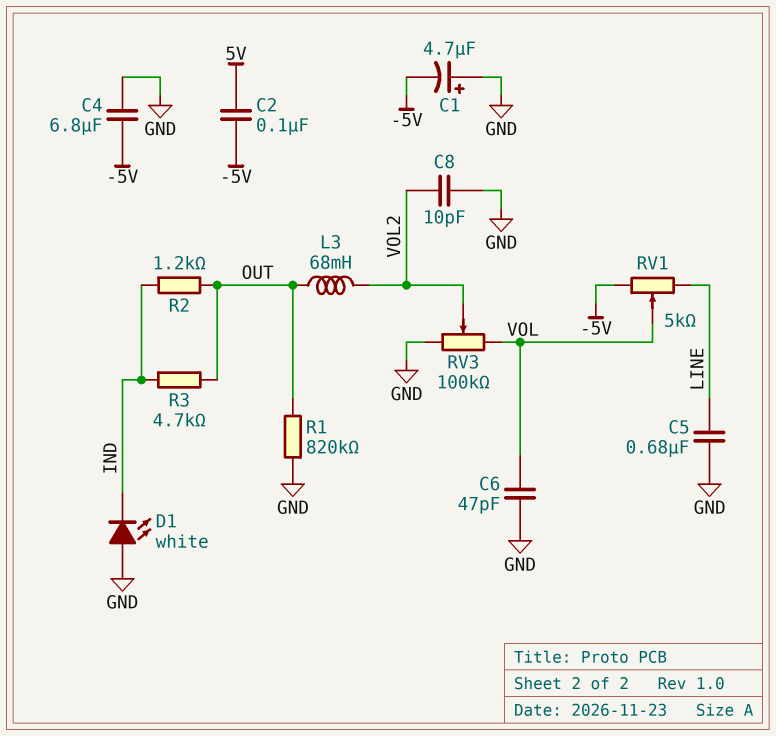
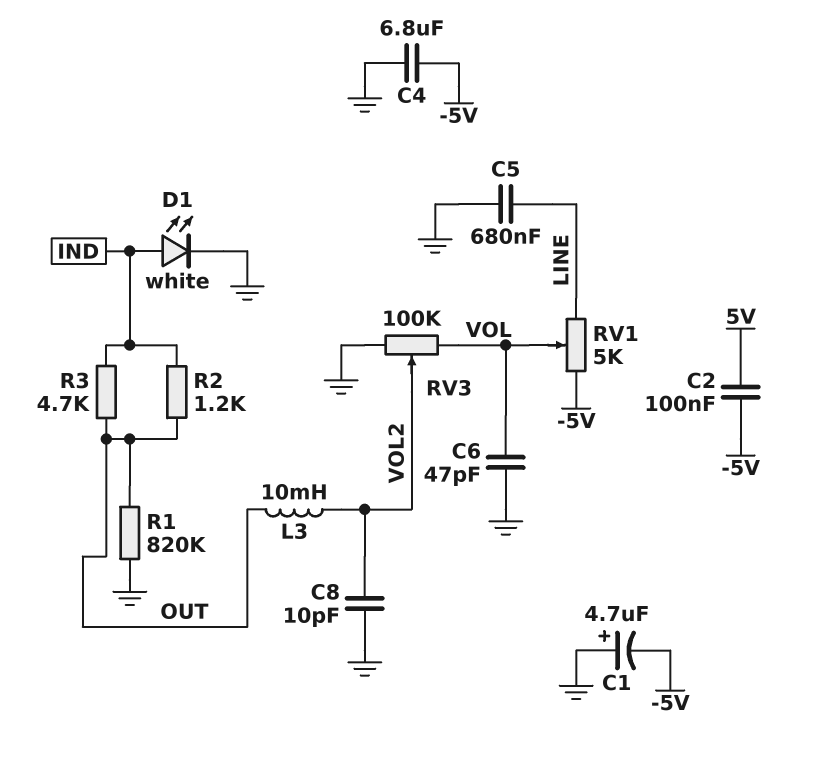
D1: LED white (A GND, K IND) -> LED white (A IND, K GND)
L3: 68mH (OUT, VOL2) -> 10mH (OUT, VOL2)

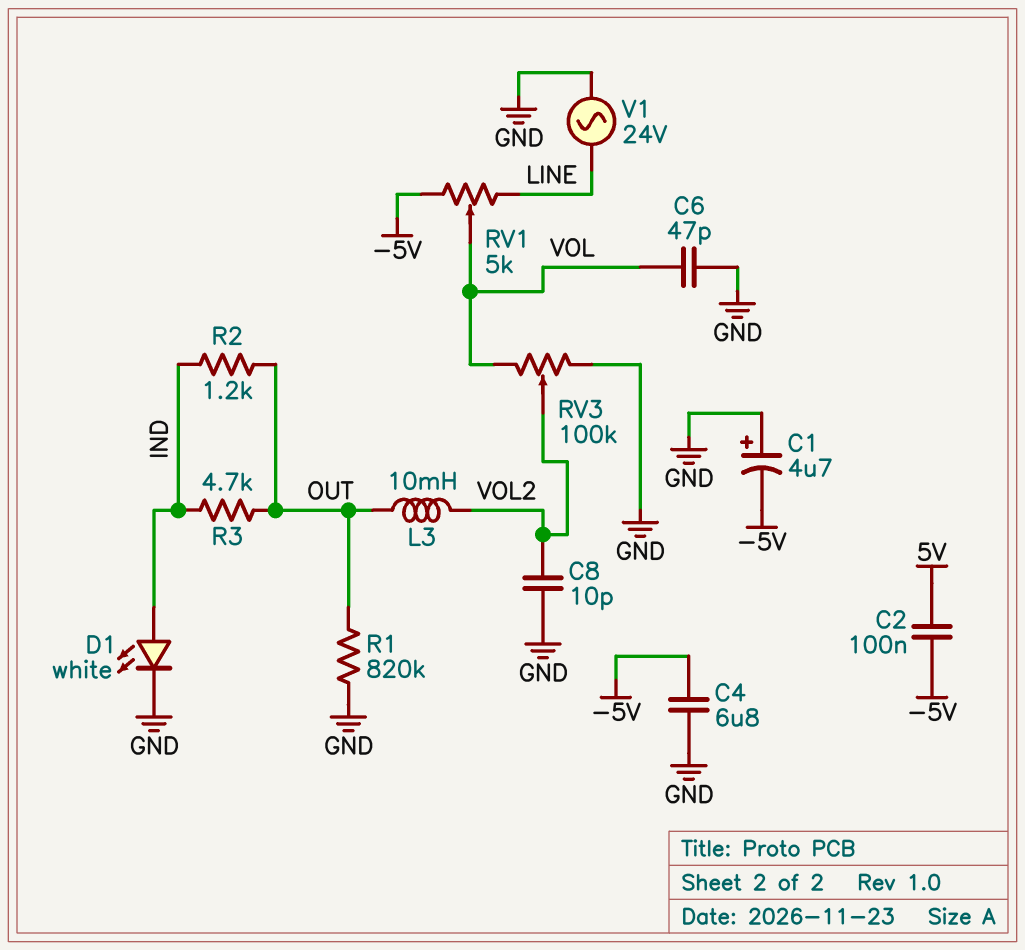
C5: 680nF (GND, LINE) -> none
V1: none -> AC 24V (GND, LINE)

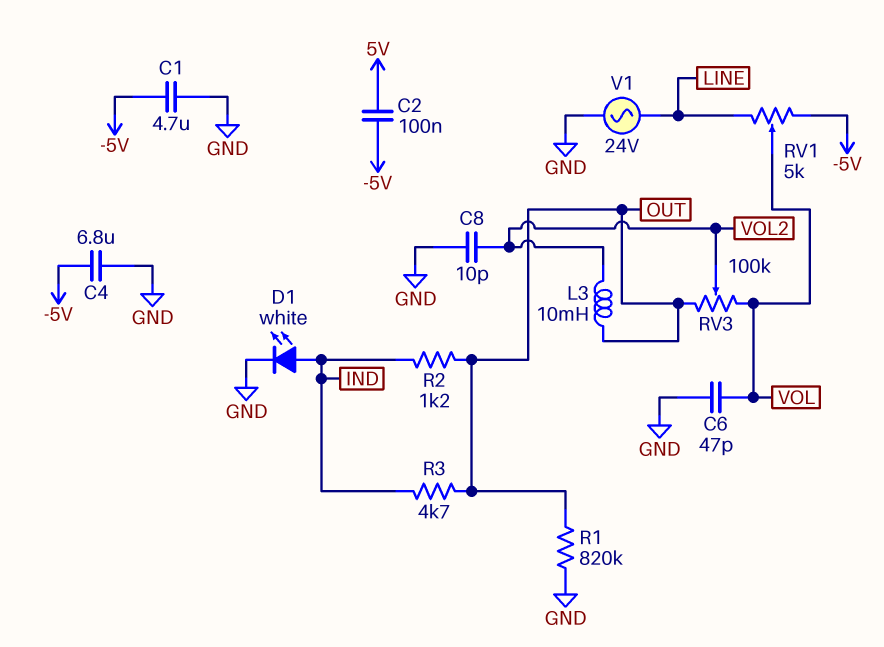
C1: 4.7uF (plus GND, minus -5V) -> 4.7uF (-5V, GND)
RV3: 100k (GND, VOL, wiper VOL2) -> 100k (OUT, VOL, wiper VOL2)

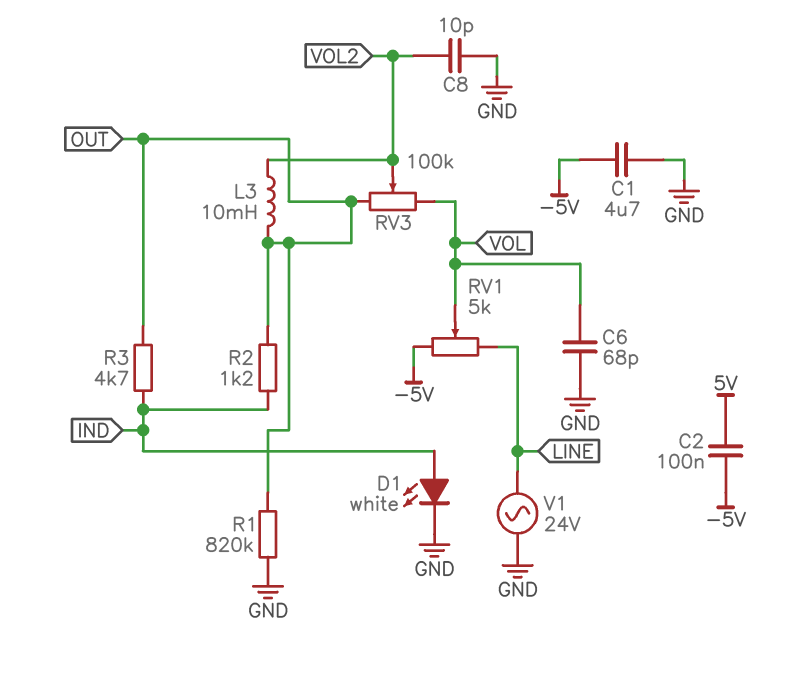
C4: 6.8uF (-5V, GND) -> none
C6: 47pF (GND, VOL) -> 68pF (GND, VOL)

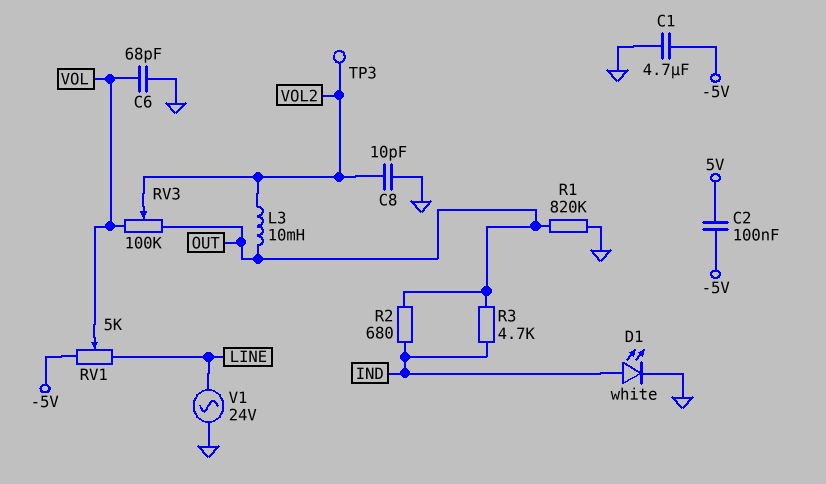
R2: 1.2k (IND, OUT) -> 680 (IND, OUT)
TP3: none -> test point (VOL2)

